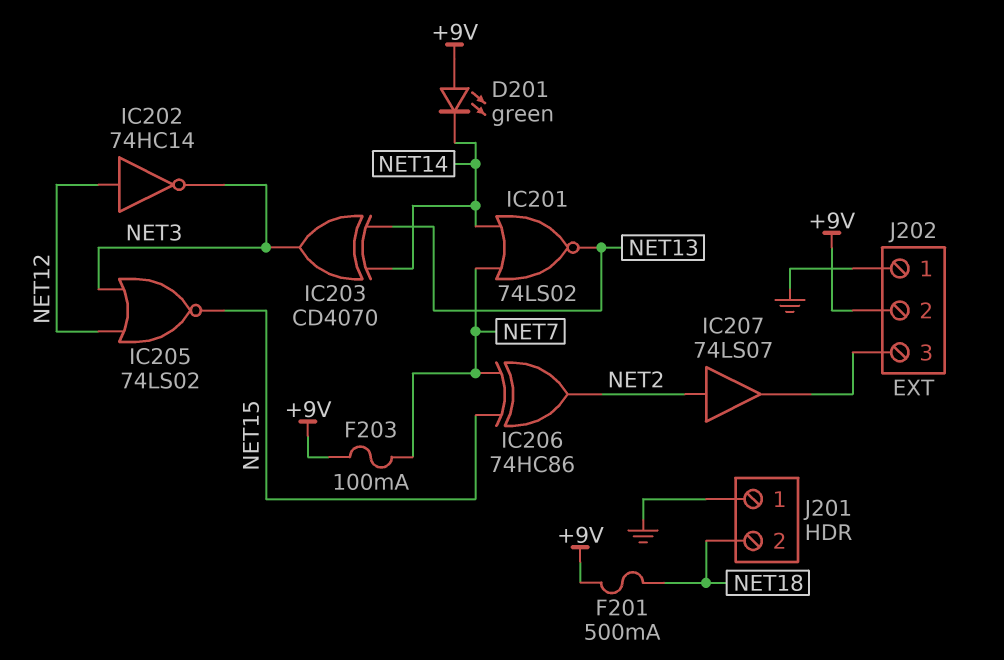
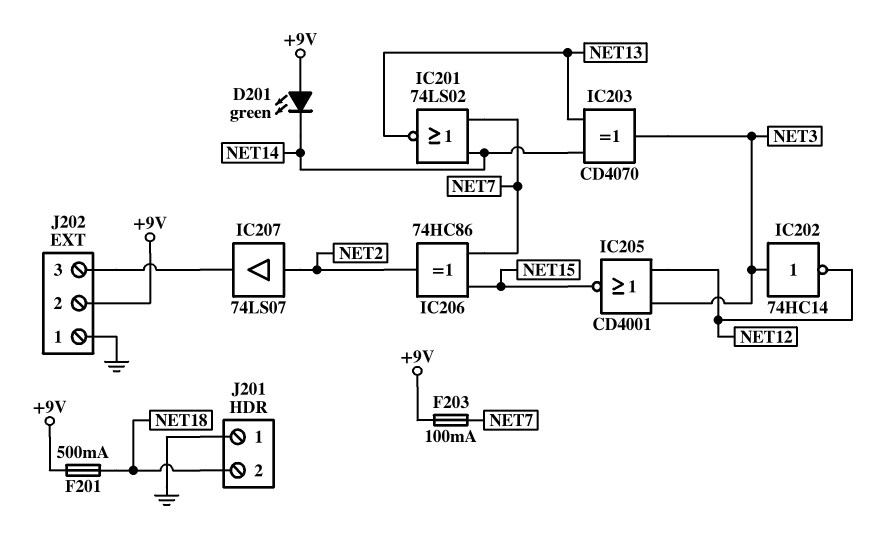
IC202: NOT 74HC14 (in NET12, out NET3) -> NOT 74HC14 (in NET3, out NET12)
IC205: NOR 74LS02 (in NET3, in NET12, out NET15) -> NOR CD4001 (in NET3, in NET12, out NET15)

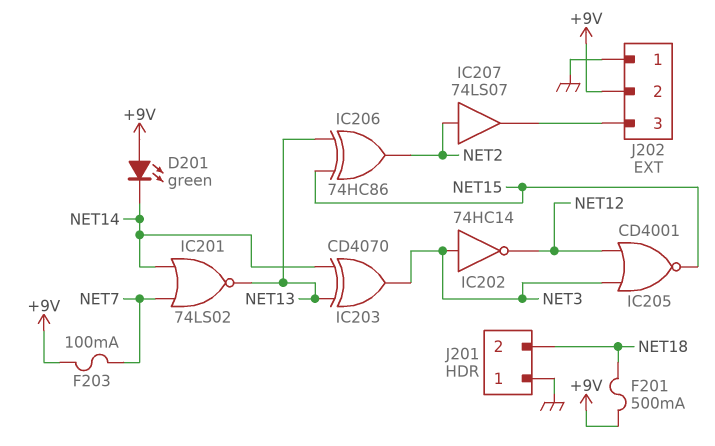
IC206: XOR 74HC86 (in NET7, in NET15, out NET2) -> XOR 74HC86 (in NET13, in NET15, out NET2)

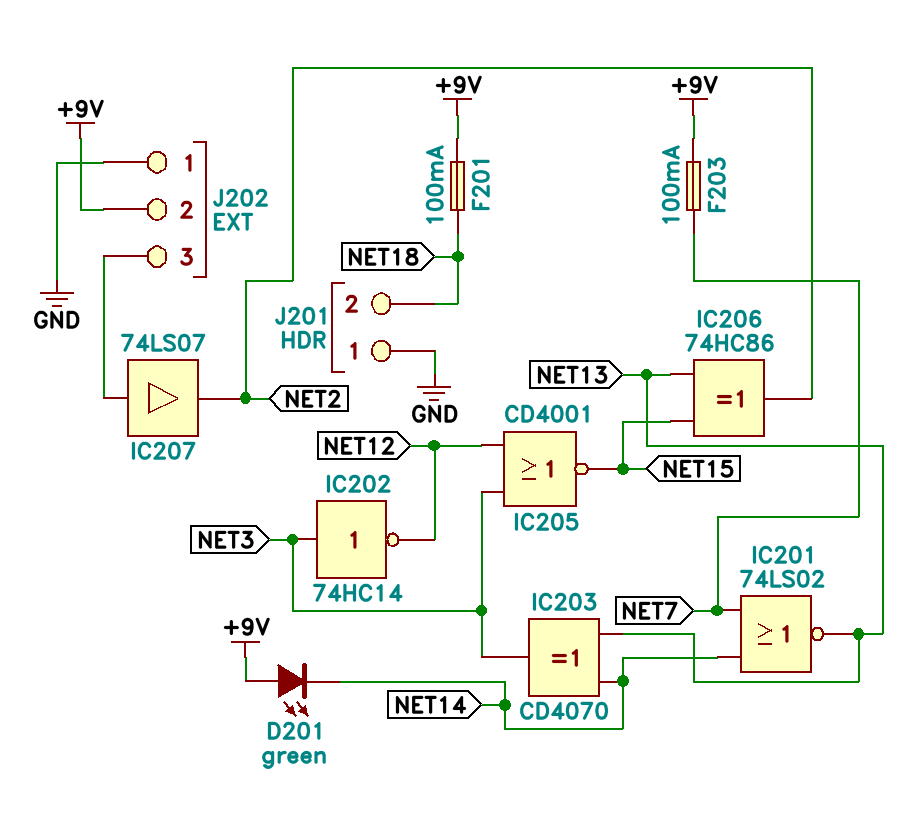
F201: 500mA (+9V, NET18) -> 100mA (+9V, NET18)
IC207: buffer 74LS07 (in NET2, out J202/3) -> buffer 74LS07 (in J202/3, out NET2)

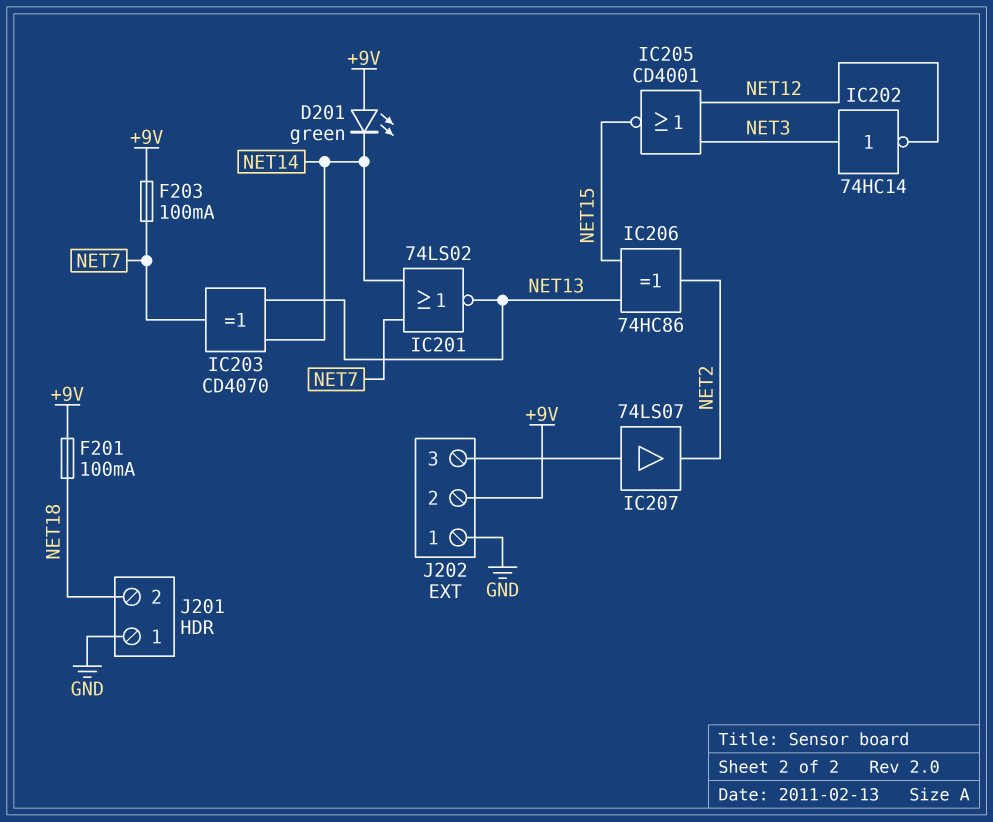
IC203: XOR CD4070 (in NET13, in NET14, out NET3) -> XOR CD4070 (in NET13, in NET14, out NET7)

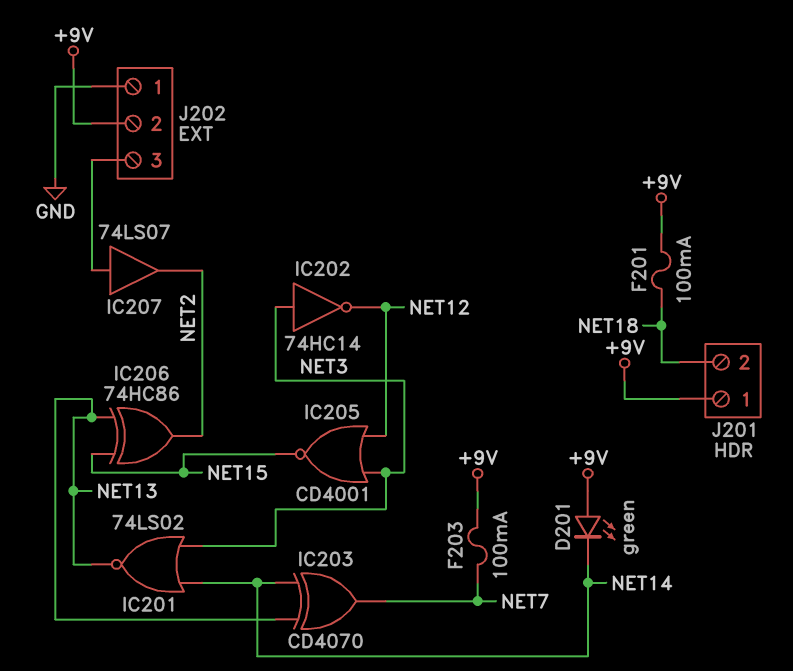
IC201: NOR 74LS02 (in NET7, in NET14, out NET13) -> NOR 74LS02 (in NET3, in NET14, out NET13)
J201 pin 1: GND -> +9V

